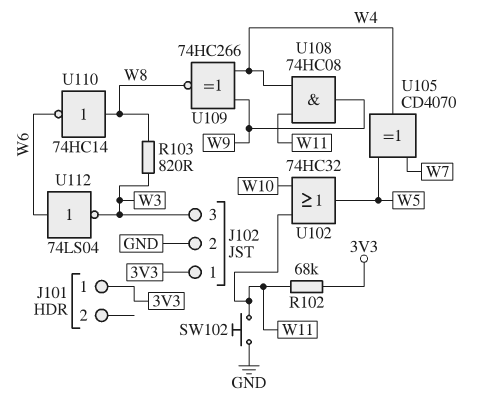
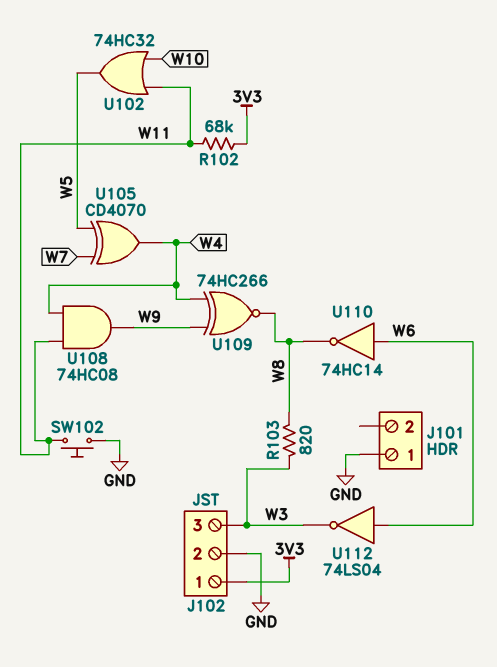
J101 pin 1: 3V3 -> GND
U110: NOT 74HC14 (in W8, out W6) -> NOT 74HC14 (in W6, out W8)

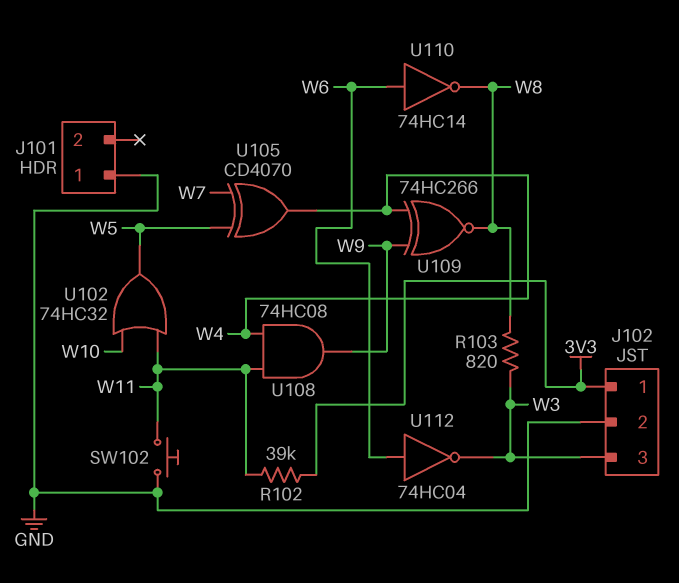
R102: 68k (3V3, W11) -> 39k (3V3, W11)
U112: NOT 74LS04 (in W6, out W3) -> NOT 74HC04 (in W6, out W3)

